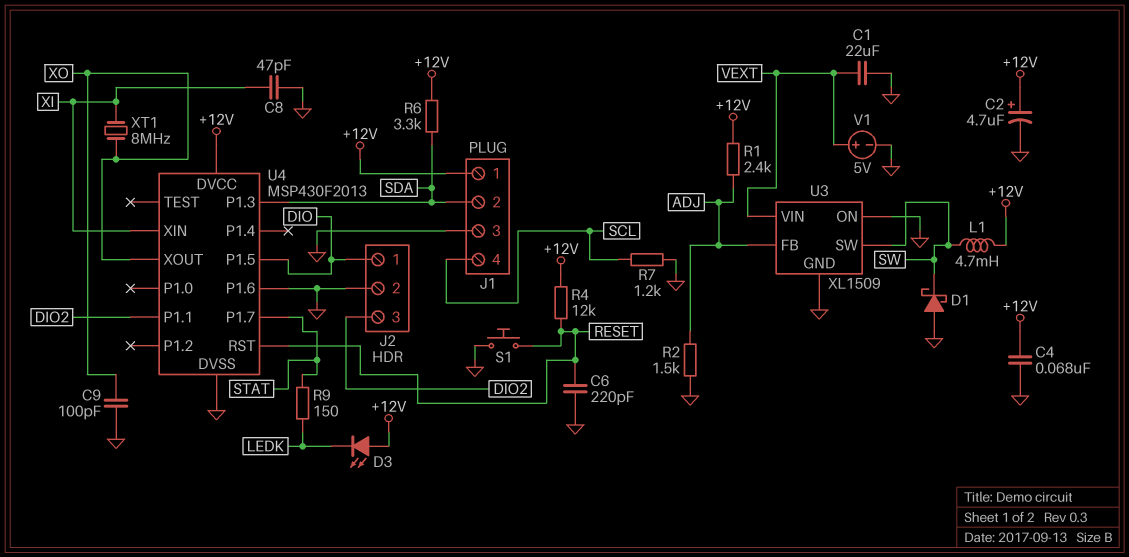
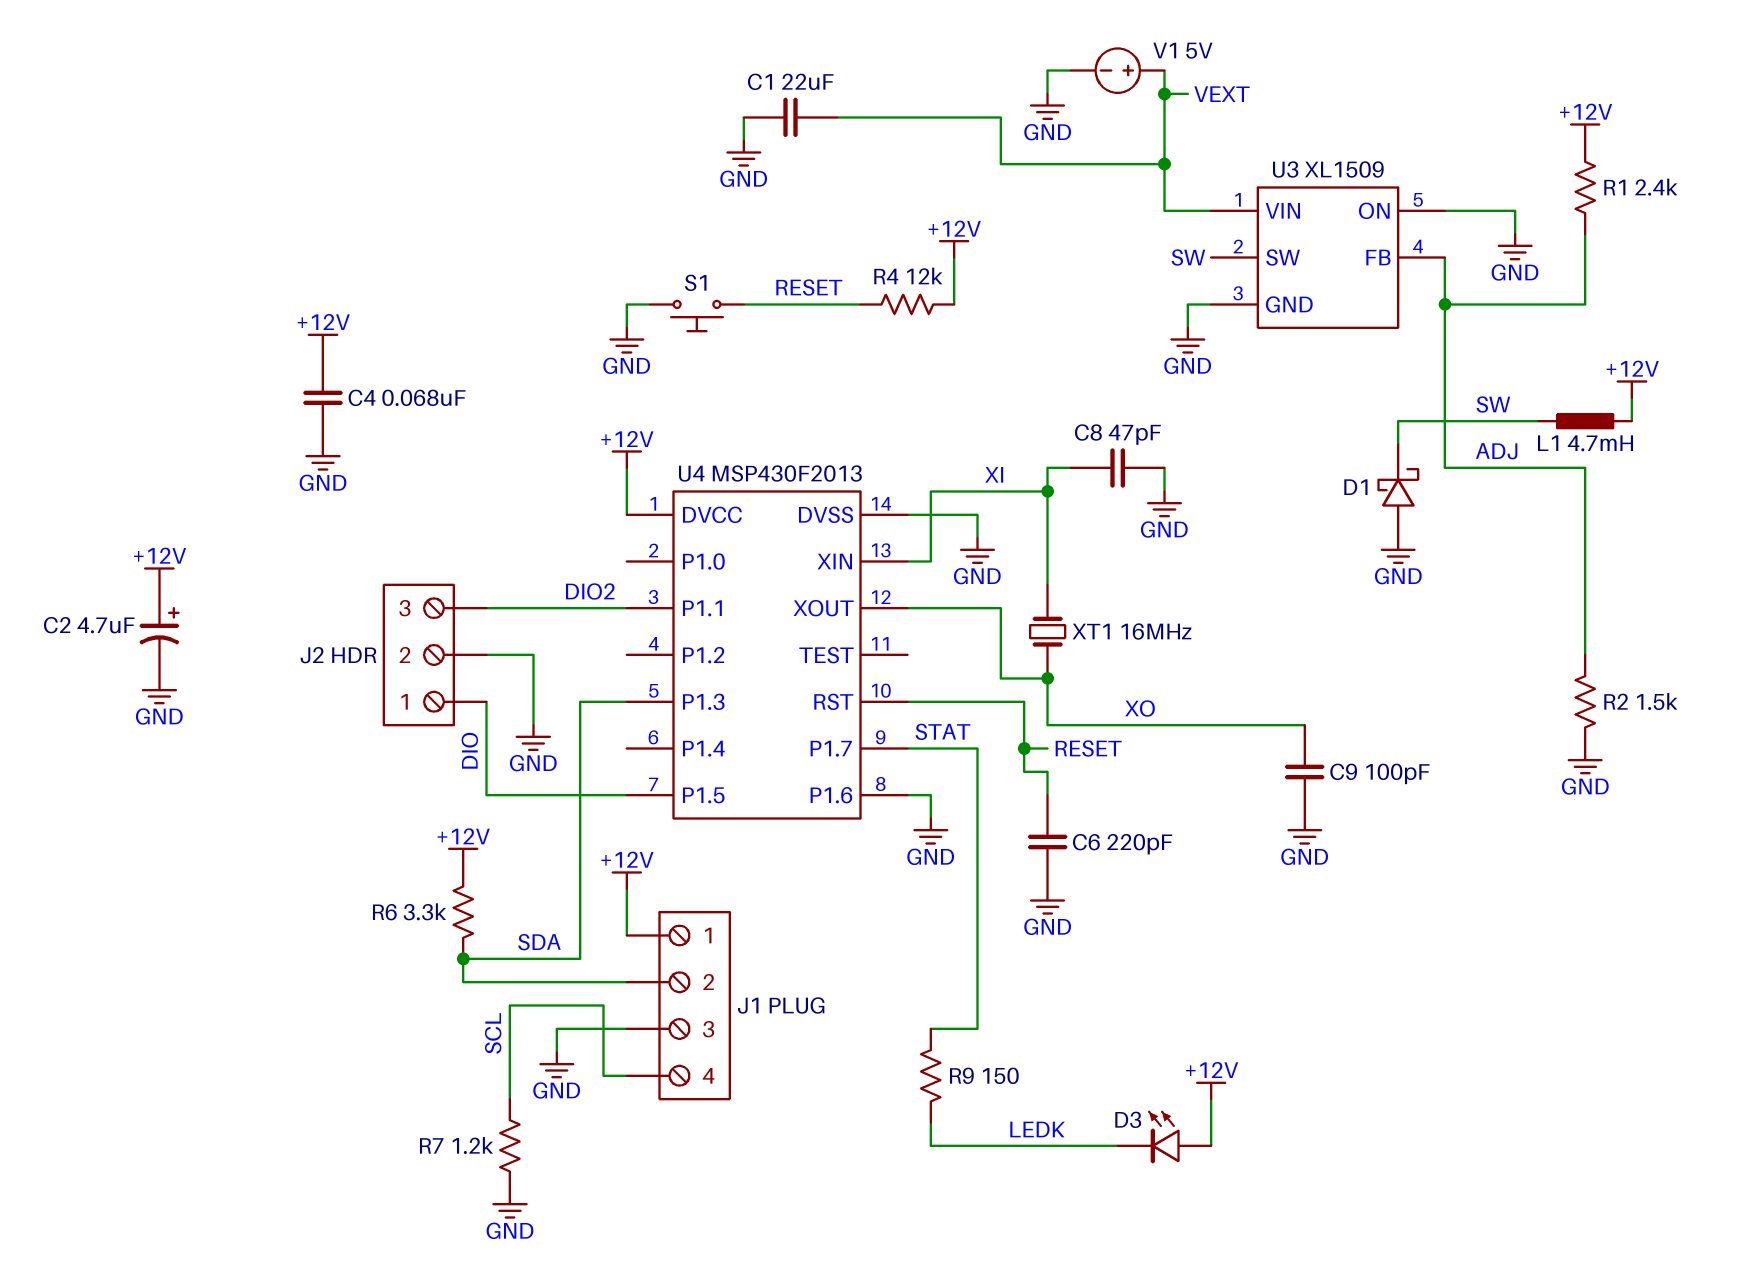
XT1: 8MHz (XI, XO) -> 16MHz (XI, XO)

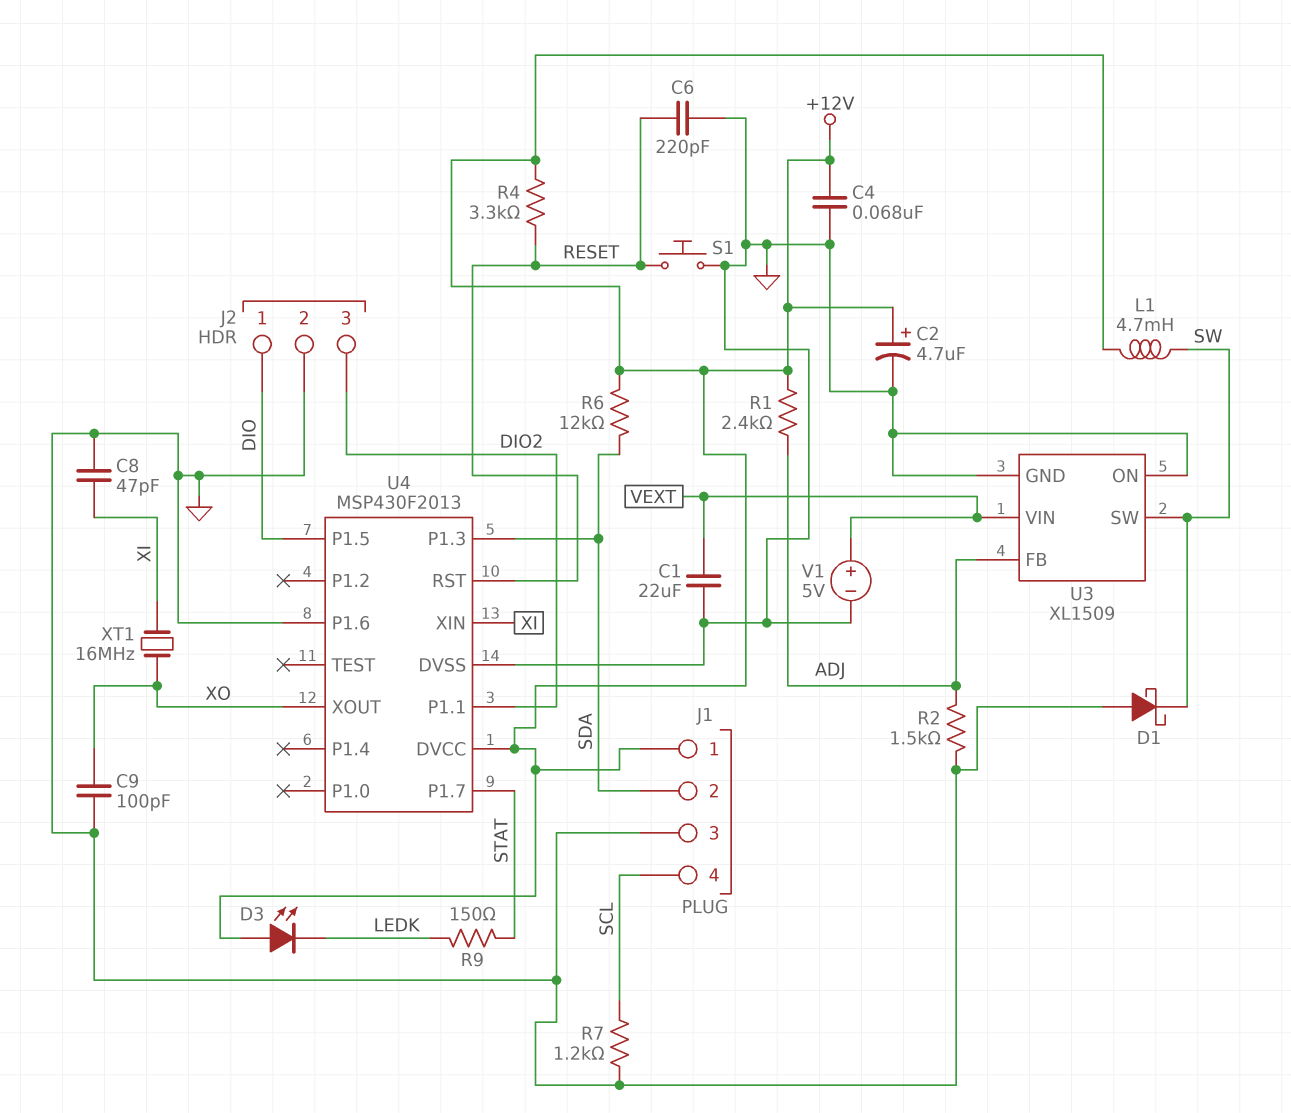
R4: 12k (+12V, RESET) -> 3.3k (+12V, RESET)
R6: 3.3k (+12V, SDA) -> 12k (+12V, SDA)

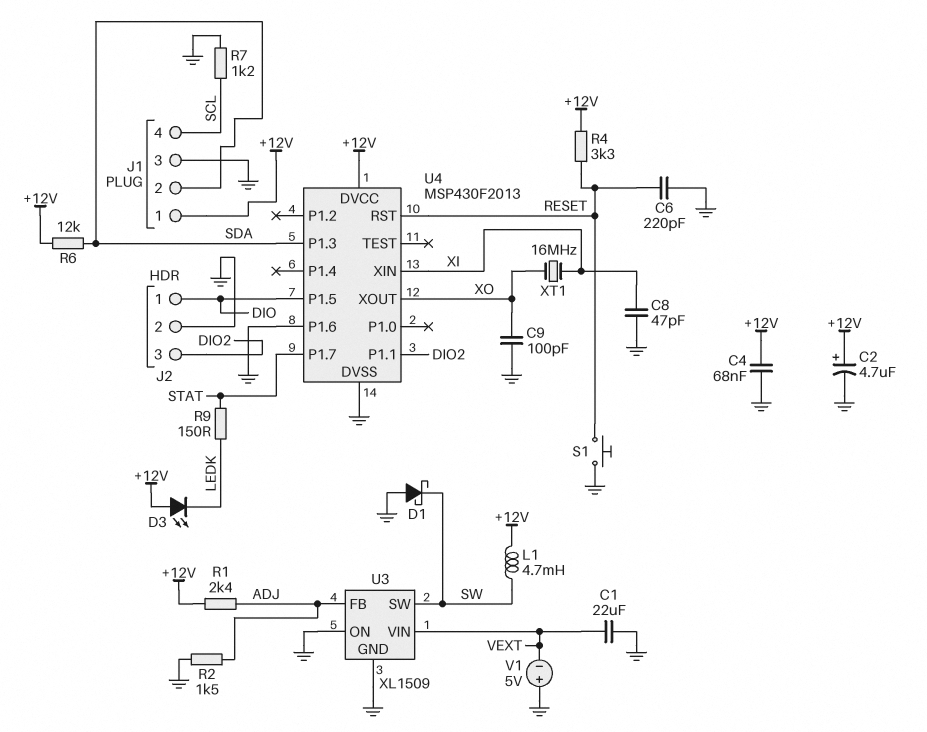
V1: 5V (plus VEXT, minus GND) -> 5V (plus GND, minus VEXT)

